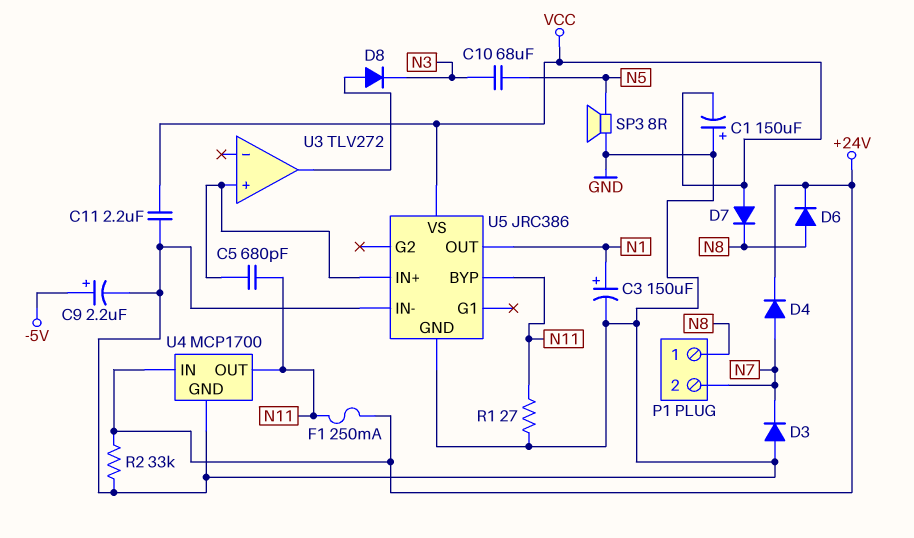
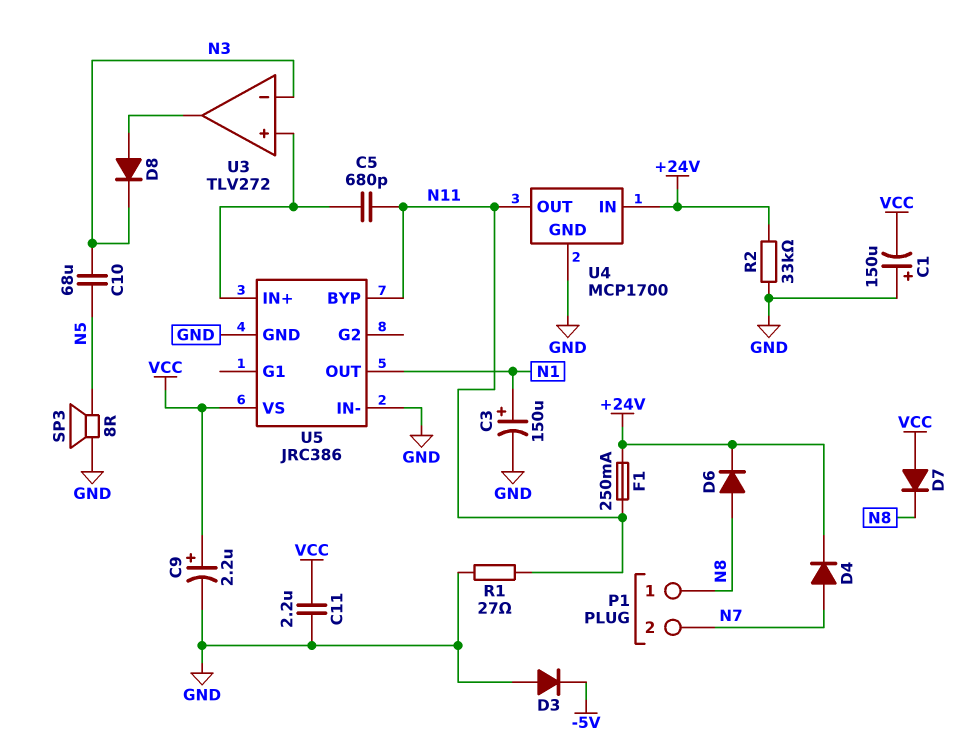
C9: 2.2uF (plus -5V, minus GND) -> 2.2uF (plus VCC, minus GND)
D3: diode (A GND, K N7) -> diode (A GND, K -5V)
U3 pin in-: none -> N3

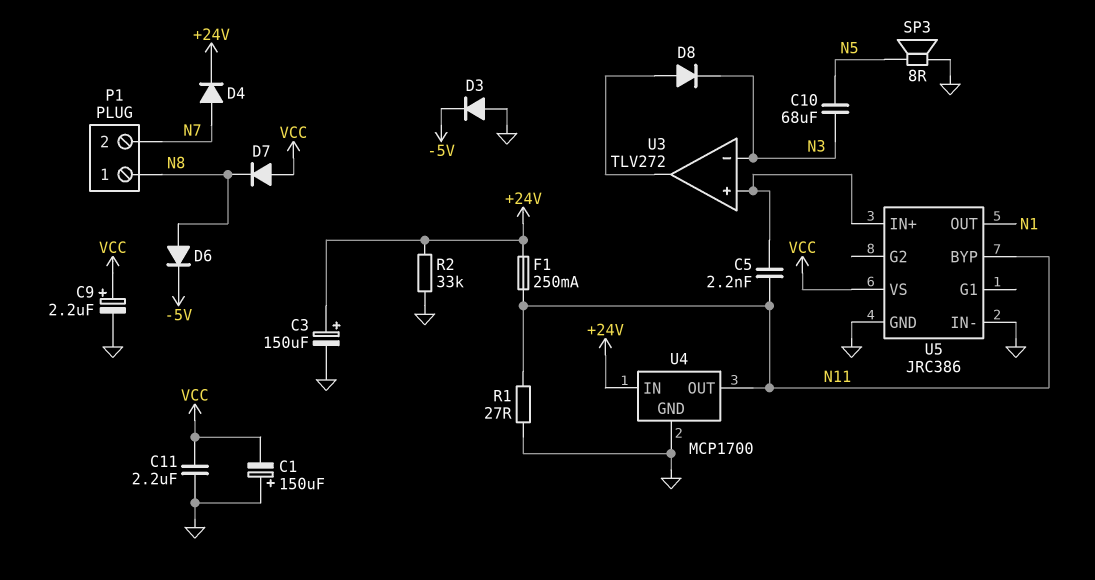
C3: 150uF (plus N1, minus GND) -> 150uF (plus +24V, minus GND)
C5: 680pF (N11, U3/in+) -> 2.2nF (N11, U3/in+)
D6: diode (A N8, K +24V) -> diode (A N8, K -5V)

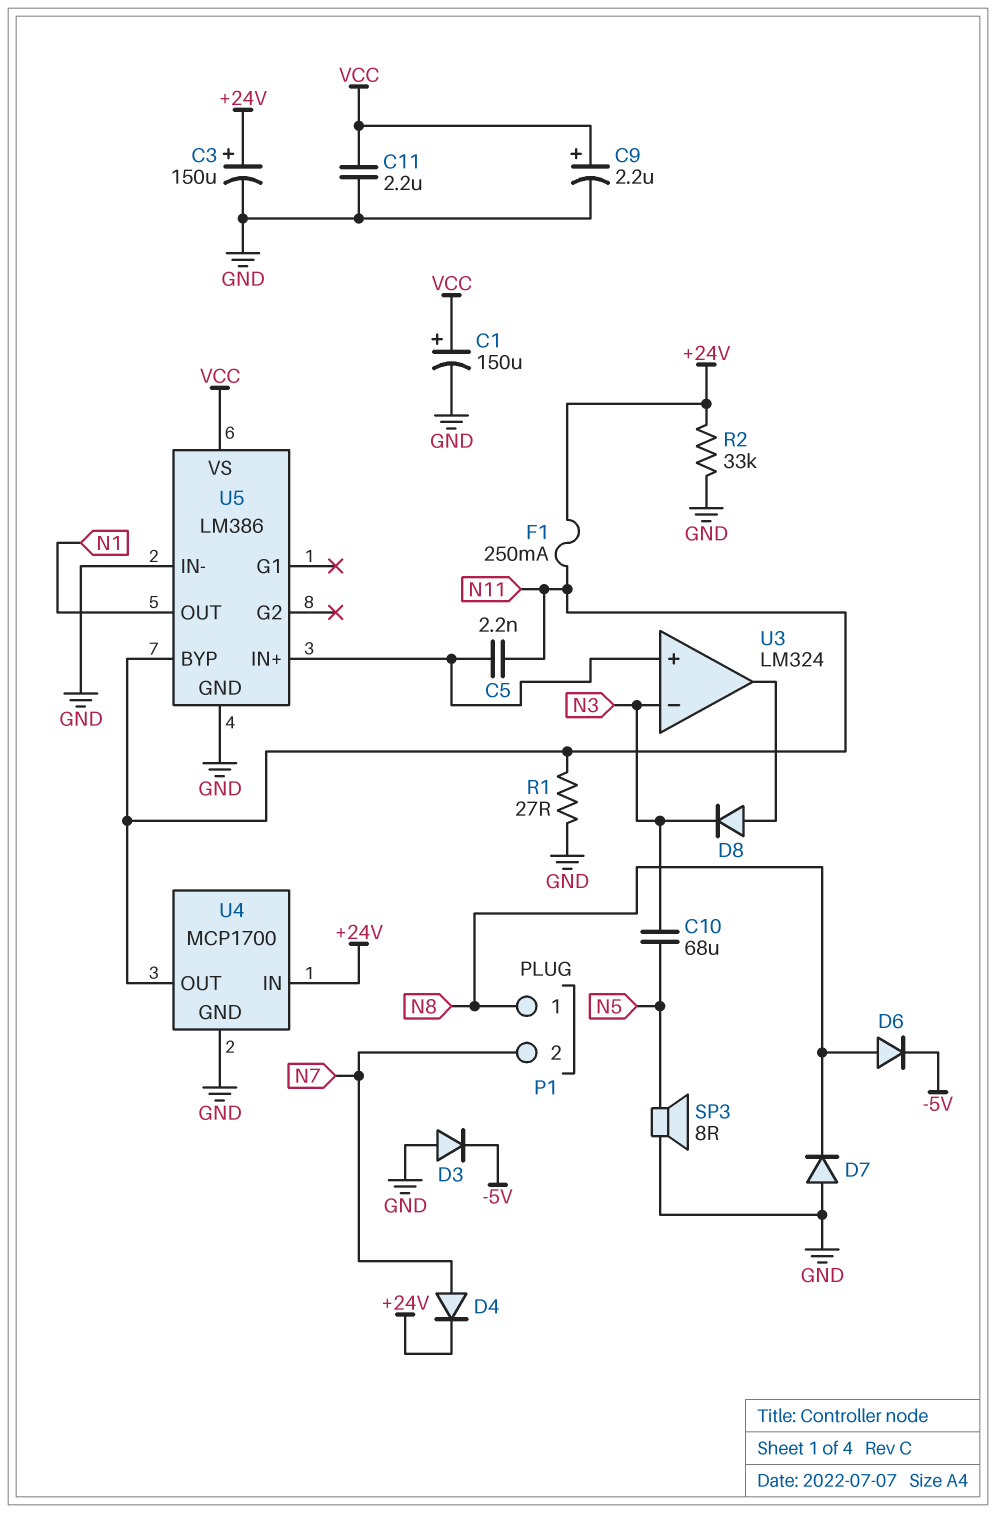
C1: 150uF (plus GND, minus VCC) -> 150uF (plus VCC, minus GND)
D7: diode (A VCC, K N8) -> diode (A GND, K N8)
U3: TLV272 -> LM324
U5: JRC386 -> LM386

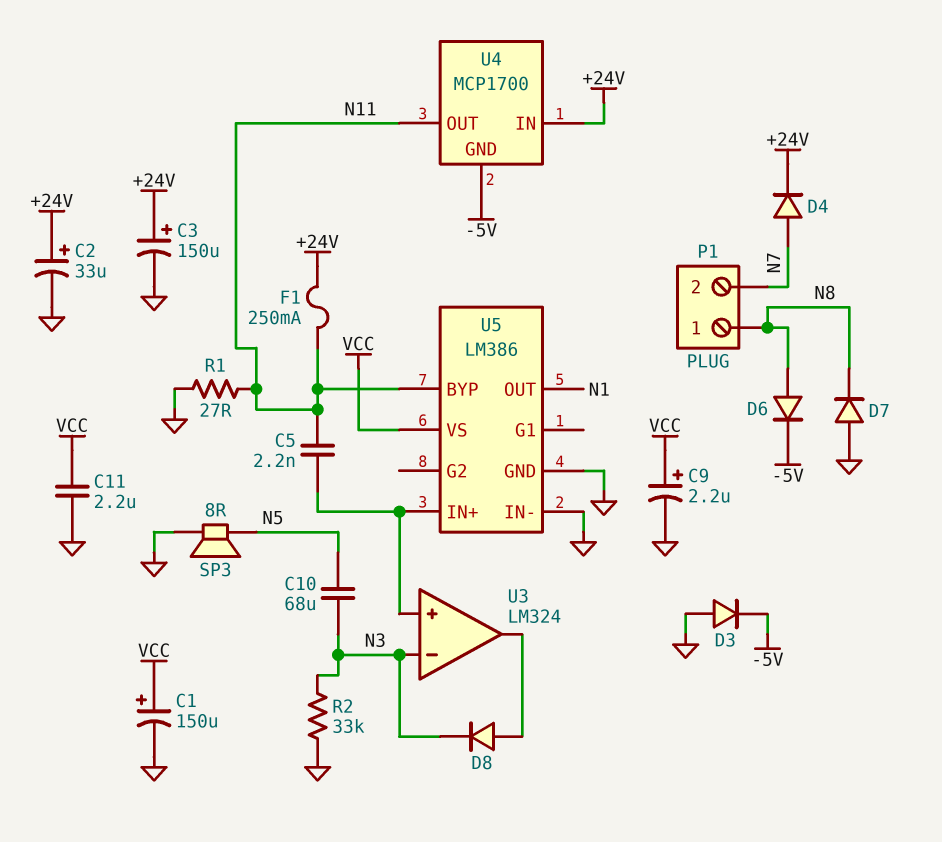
C2: none -> 33uF (plus +24V, minus GND)
R2: 33k (+24V, GND) -> 33k (GND, N3)
U4 pin GND: GND -> -5V

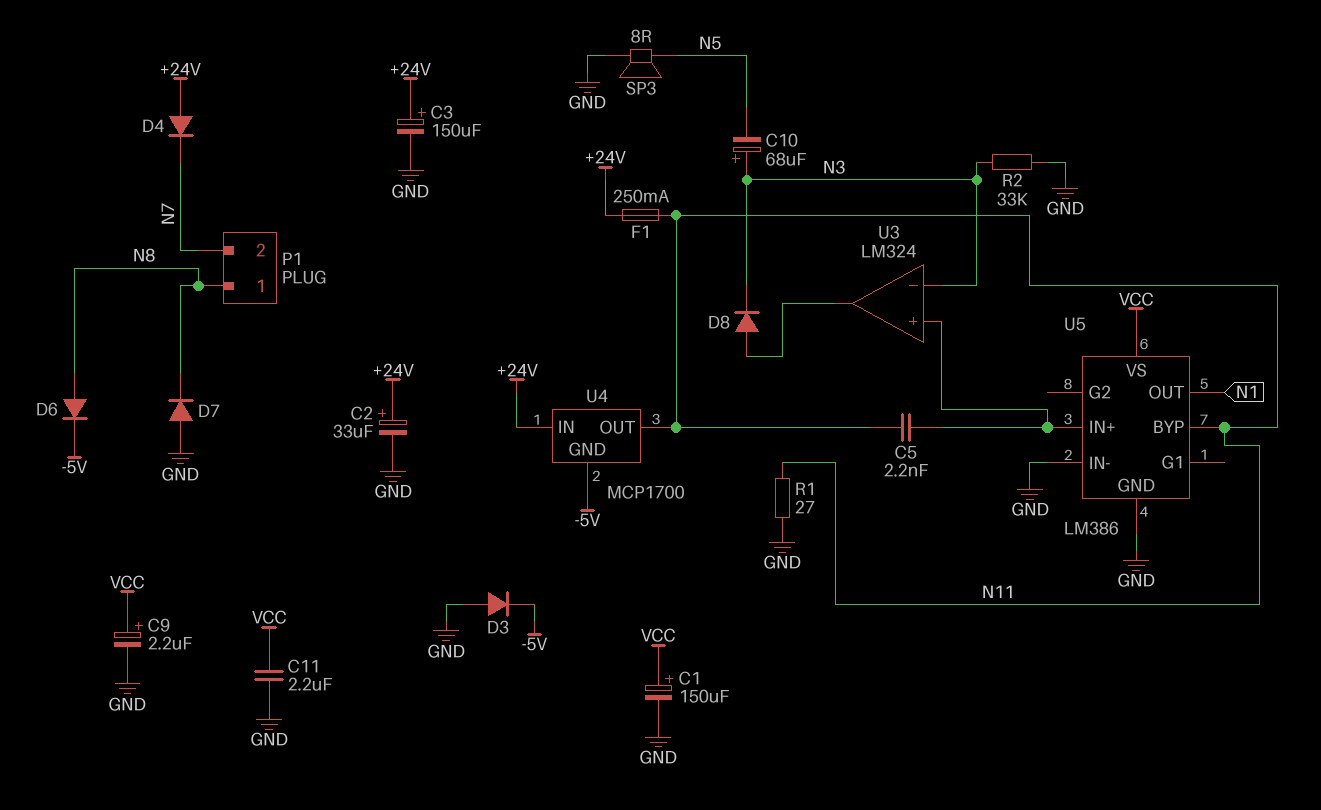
C10: 68uF (N3, N5) -> 68uF (plus N3, minus N5)
D4: diode (A N7, K +24V) -> diode (A +24V, K N7)

